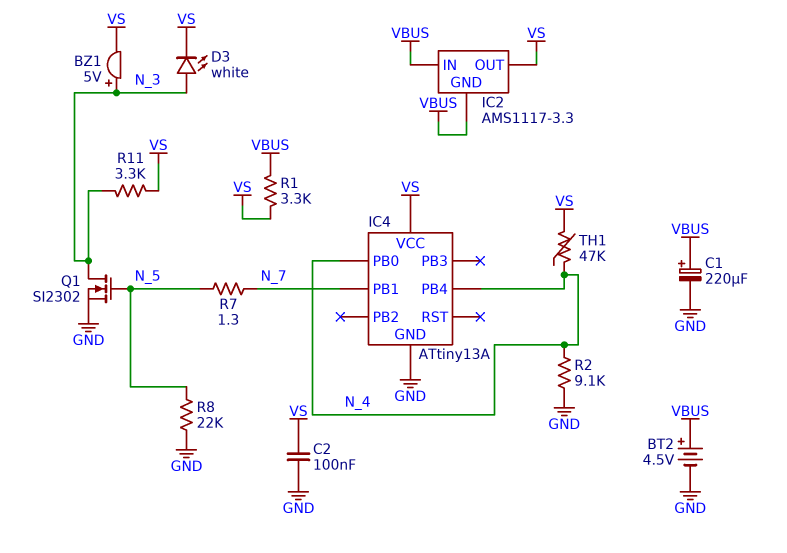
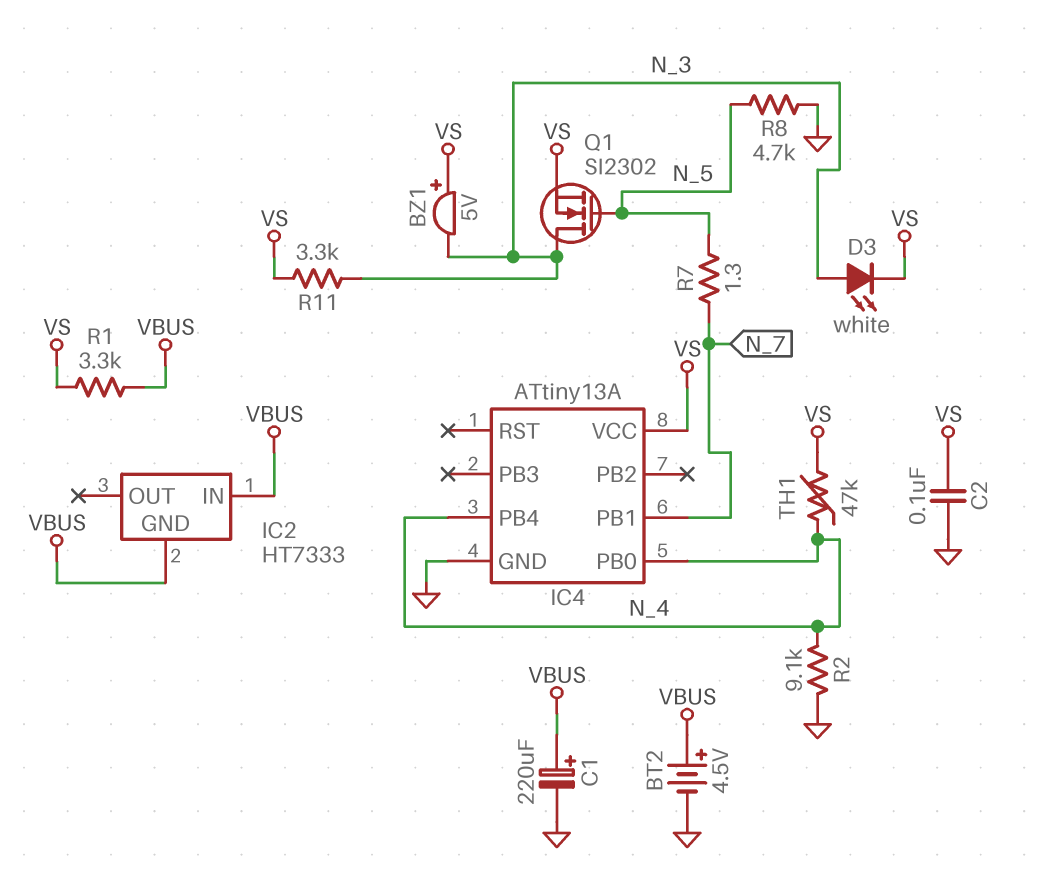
BZ1: buzzer 5V (plus N_3, minus VS) -> buzzer 5V (plus VS, minus N_3)
IC2: AMS1117-3.3 -> HT7333
IC2 pin OUT: VS -> none
Q1: NMOS SI2302 (G N_5, D N_3, S GND) -> NMOS SI2302 (G N_5, D N_3, S VS)
R8: 22k (GND, N_5) -> 4.7k (GND, N_5)

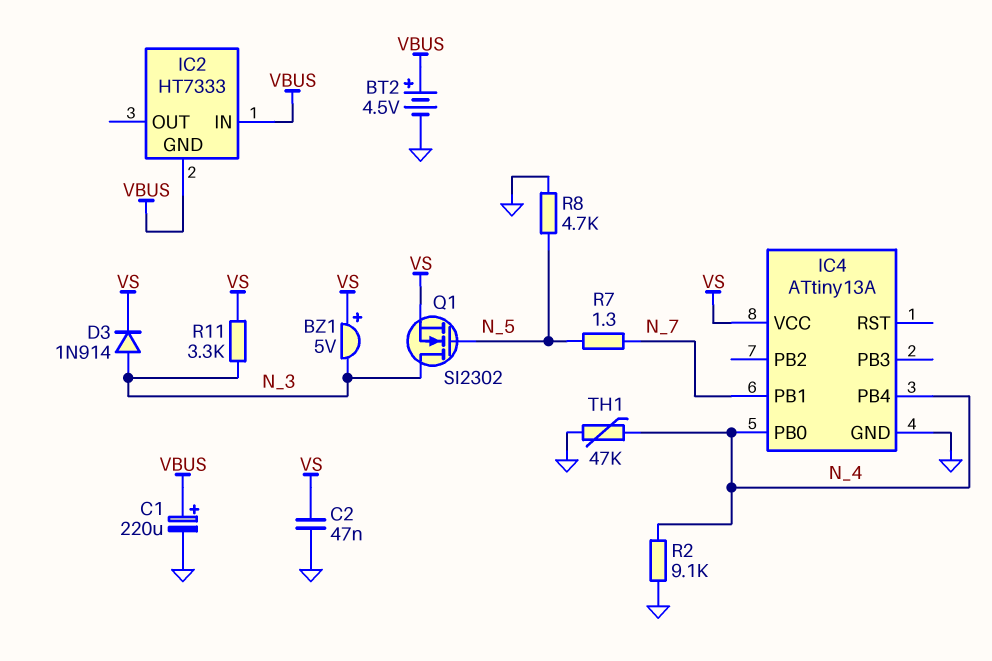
C2: 100nF (GND, VS) -> 47nF (GND, VS)
D3: LED white (A N_3, K VS) -> diode 1N914 (A N_3, K VS)
R1: 3.3k (VBUS, VS) -> none
TH1: 47k (N_4, VS) -> 47k (GND, N_4)

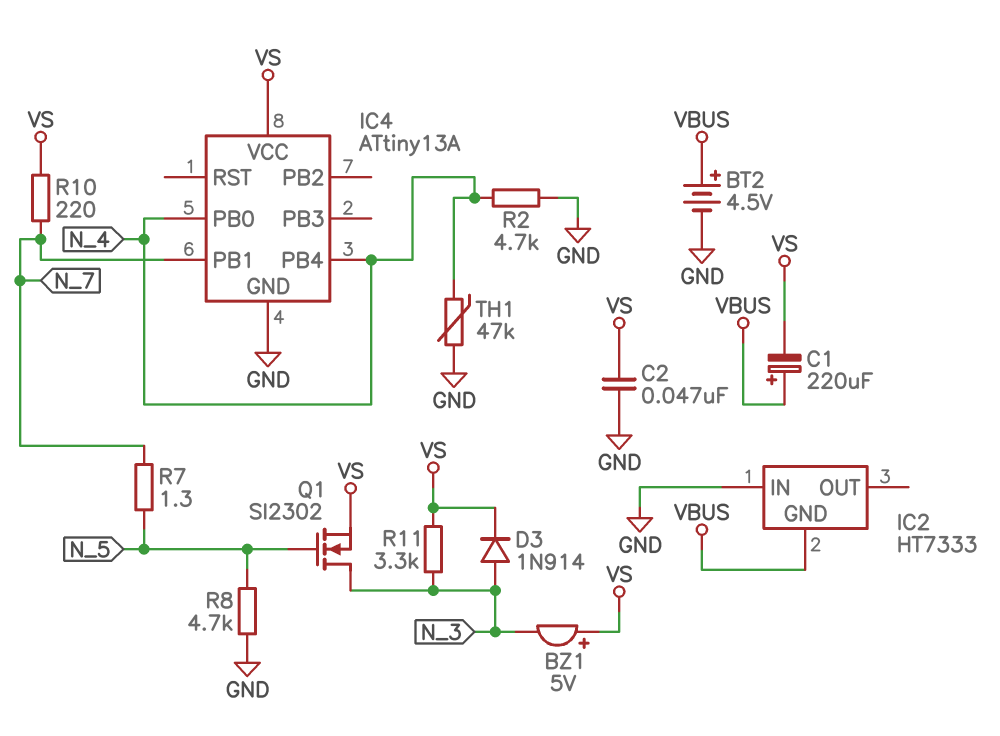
C1: 220uF (plus VBUS, minus GND) -> 220uF (plus VBUS, minus VS)
IC2 pin IN: VBUS -> GND
R2: 9.1k (GND, N_4) -> 4.7k (GND, N_4)
R10: none -> 220 (N_7, VS)

